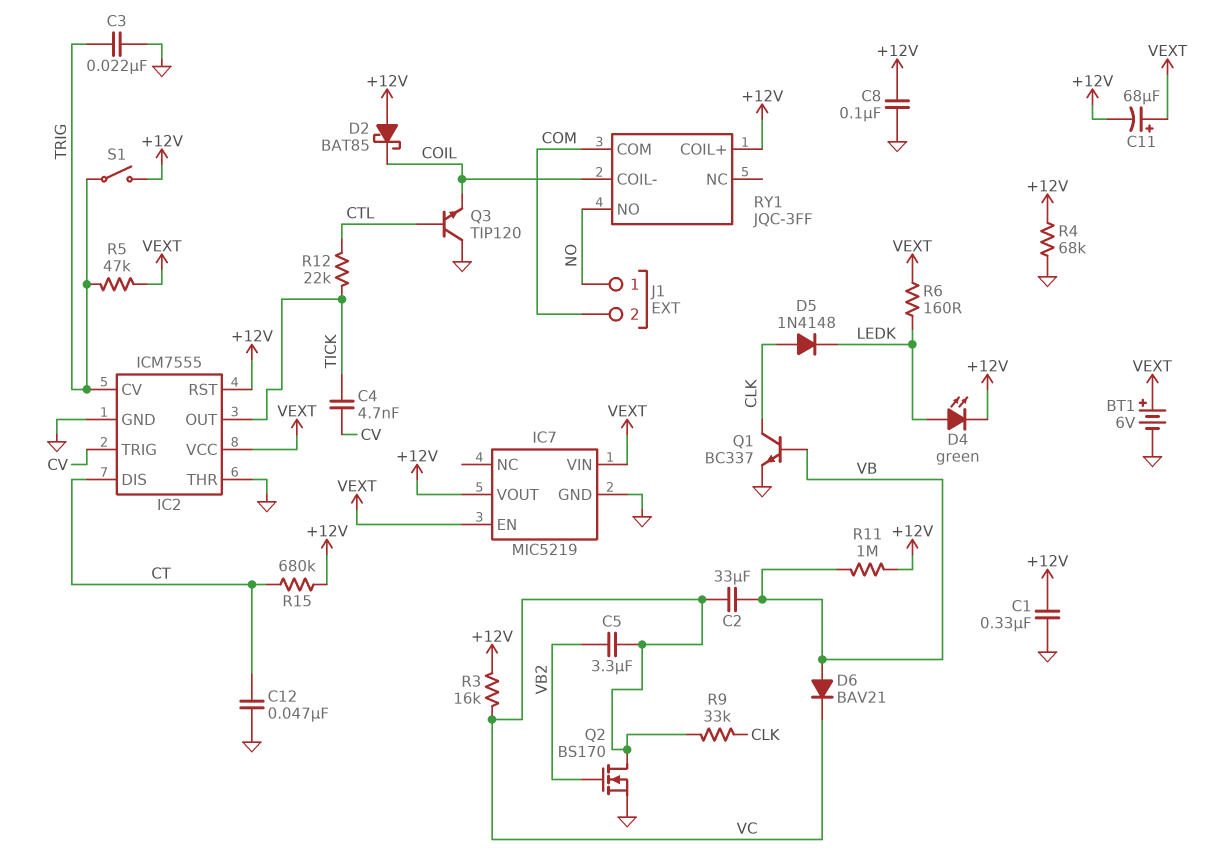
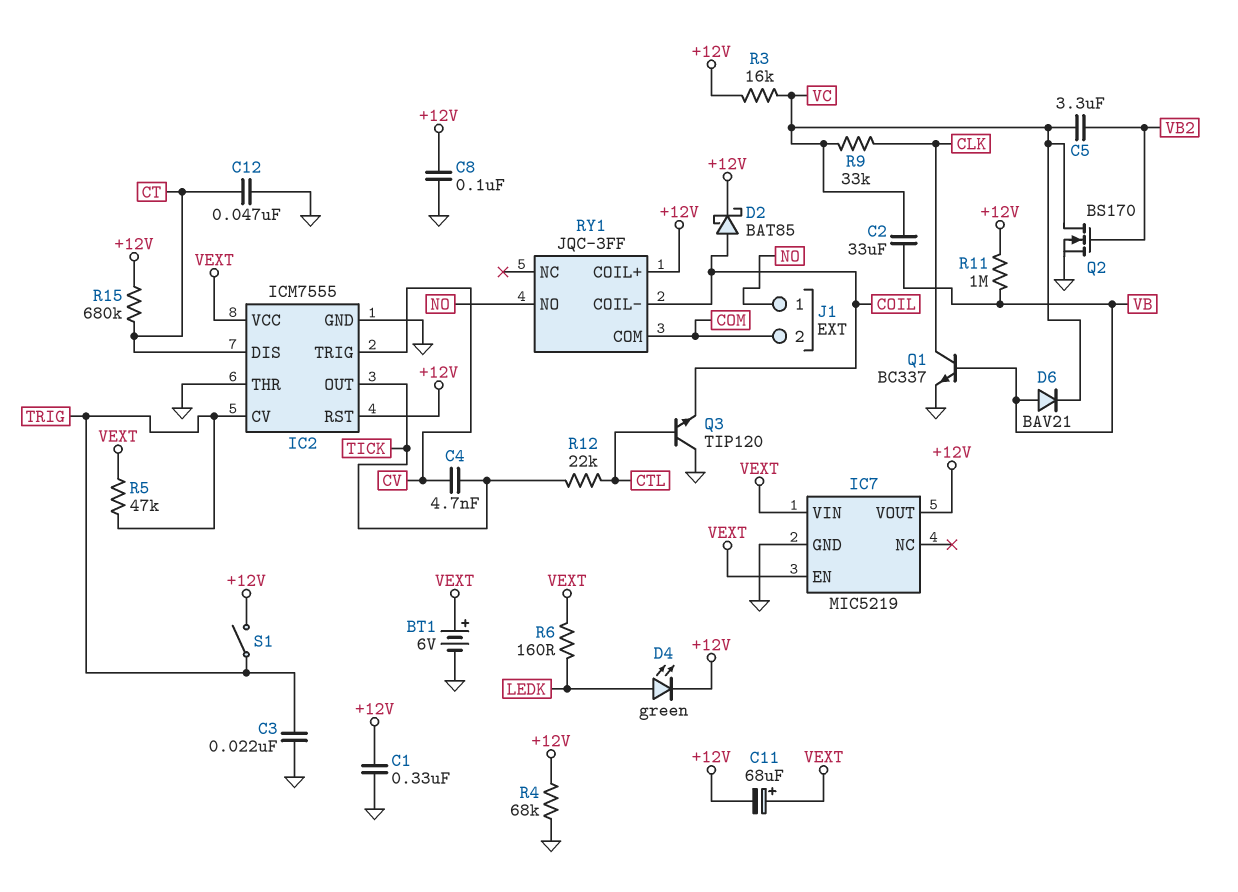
D2: schottky BAT85 (A +12V, K COIL) -> schottky BAT85 (A COIL, K +12V)
D5: diode 1N4148 (A CLK, K LEDK) -> none

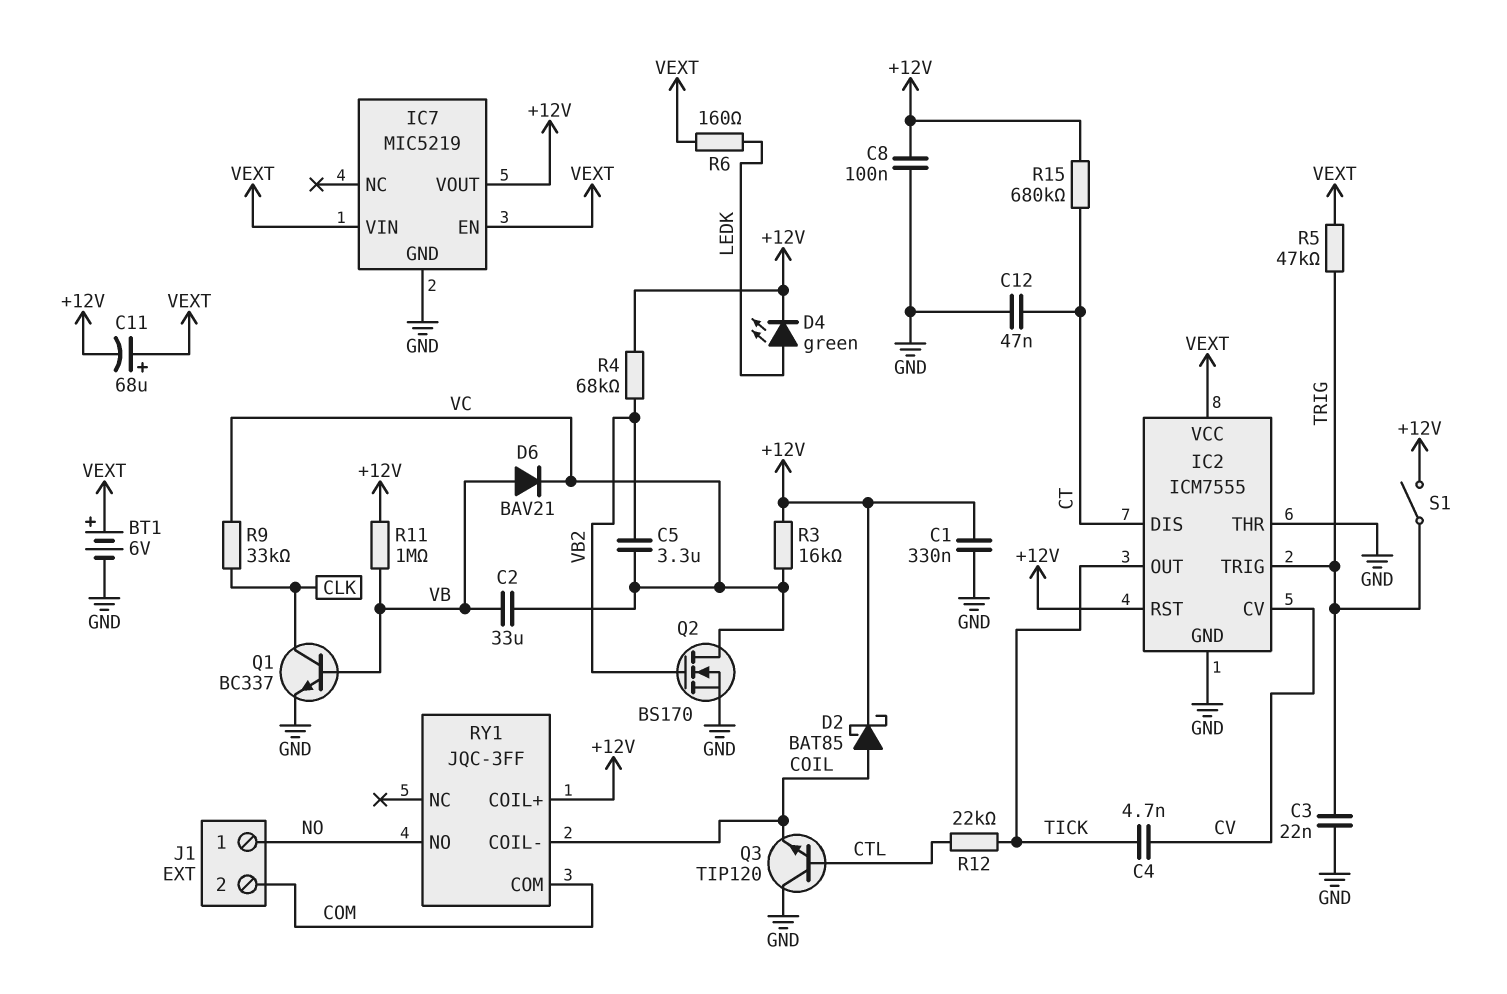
IC2 pin CV: TRIG -> CV
IC2 pin TRIG: CV -> TRIG
R4: 68k (+12V, GND) -> 68k (+12V, VB2)

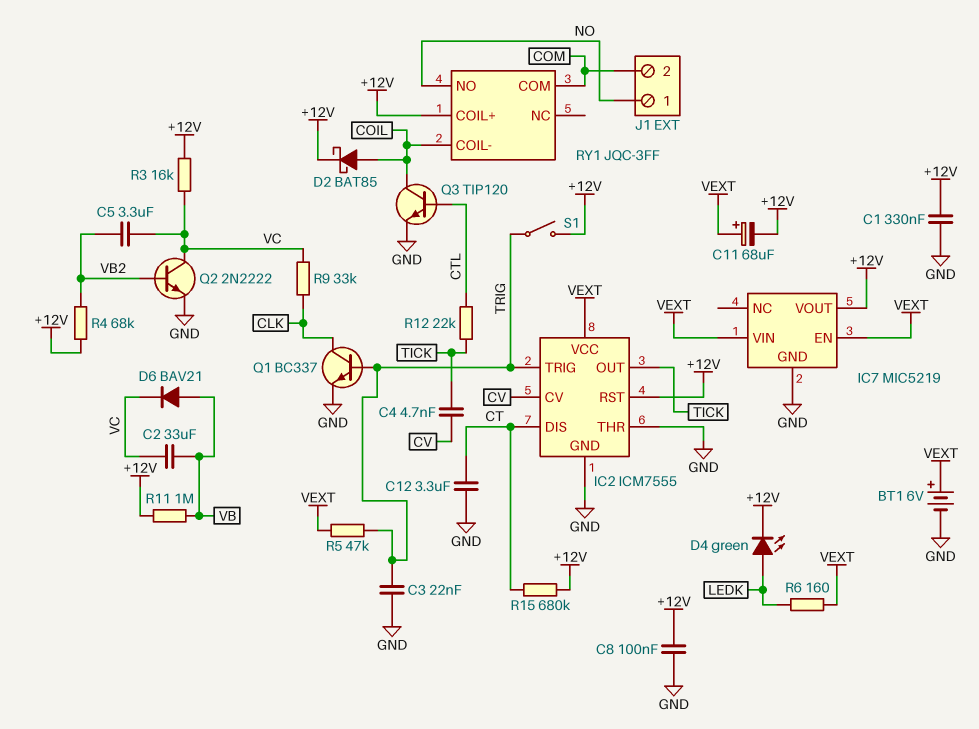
C12: 47nF (CT, GND) -> 3.3uF (CT, GND)
Q1: NPN BC337 (B VB, C CLK, E GND) -> NPN BC337 (B TRIG, C CLK, E GND)
Q2: NMOS BS170 (G VB2, D VC, S GND) -> NPN 2N2222 (B VB2, C VC, E GND)
Q3: NPN TIP120 (B CTL, C GND, E COIL) -> NPN TIP120 (B CTL, C COIL, E GND)

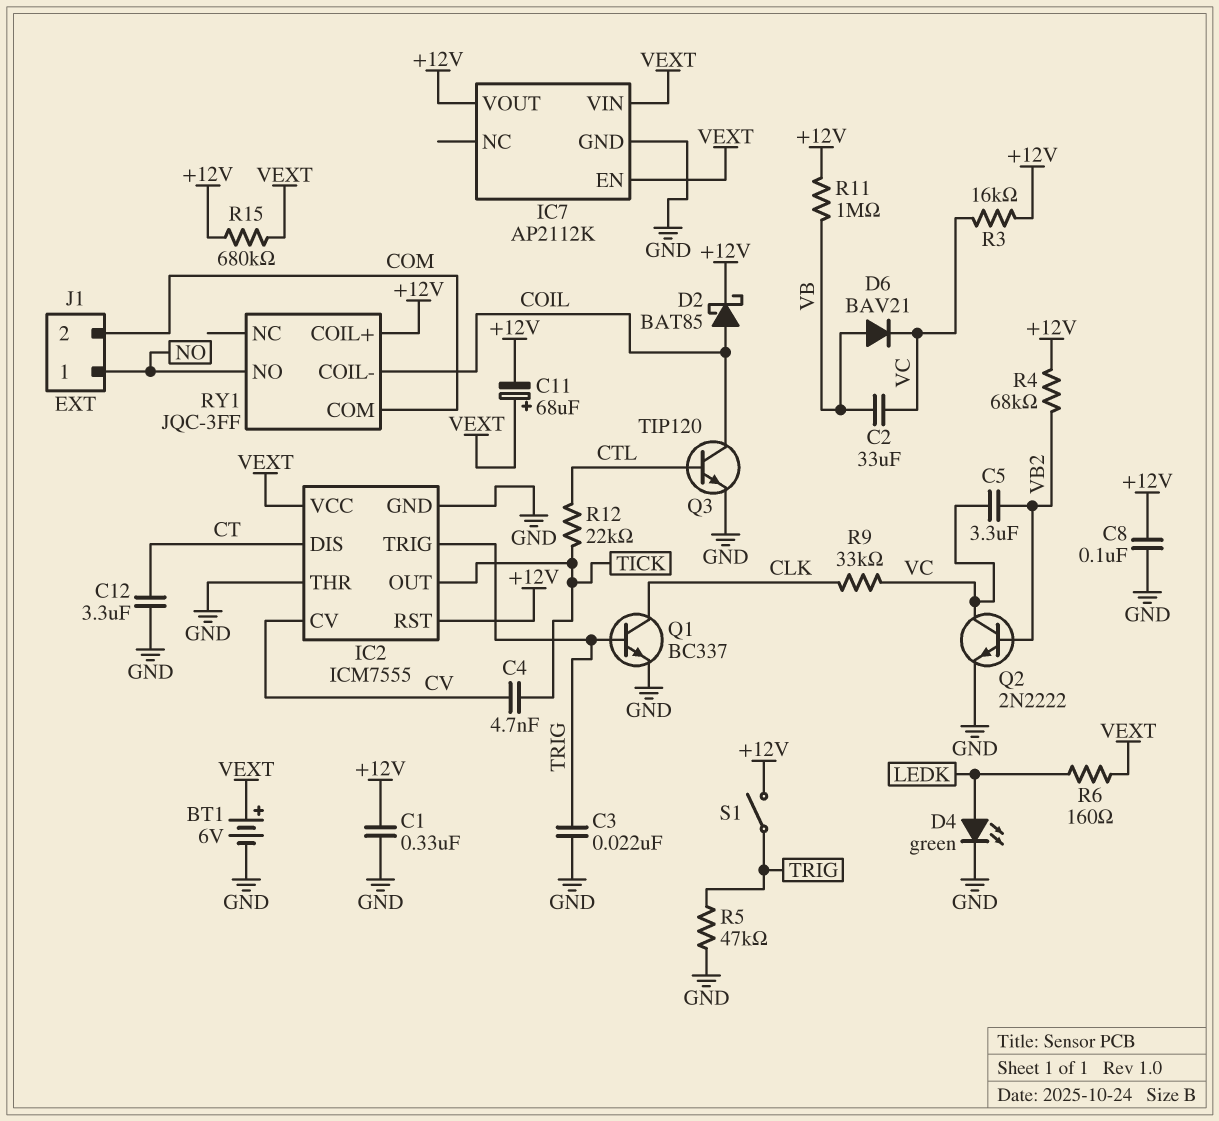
D4: LED green (A LEDK, K +12V) -> LED green (A LEDK, K GND)
IC7: MIC5219 -> AP2112K
R5: 47k (TRIG, VEXT) -> 47k (GND, TRIG)
R15: 680k (+12V, CT) -> 680k (+12V, VEXT)

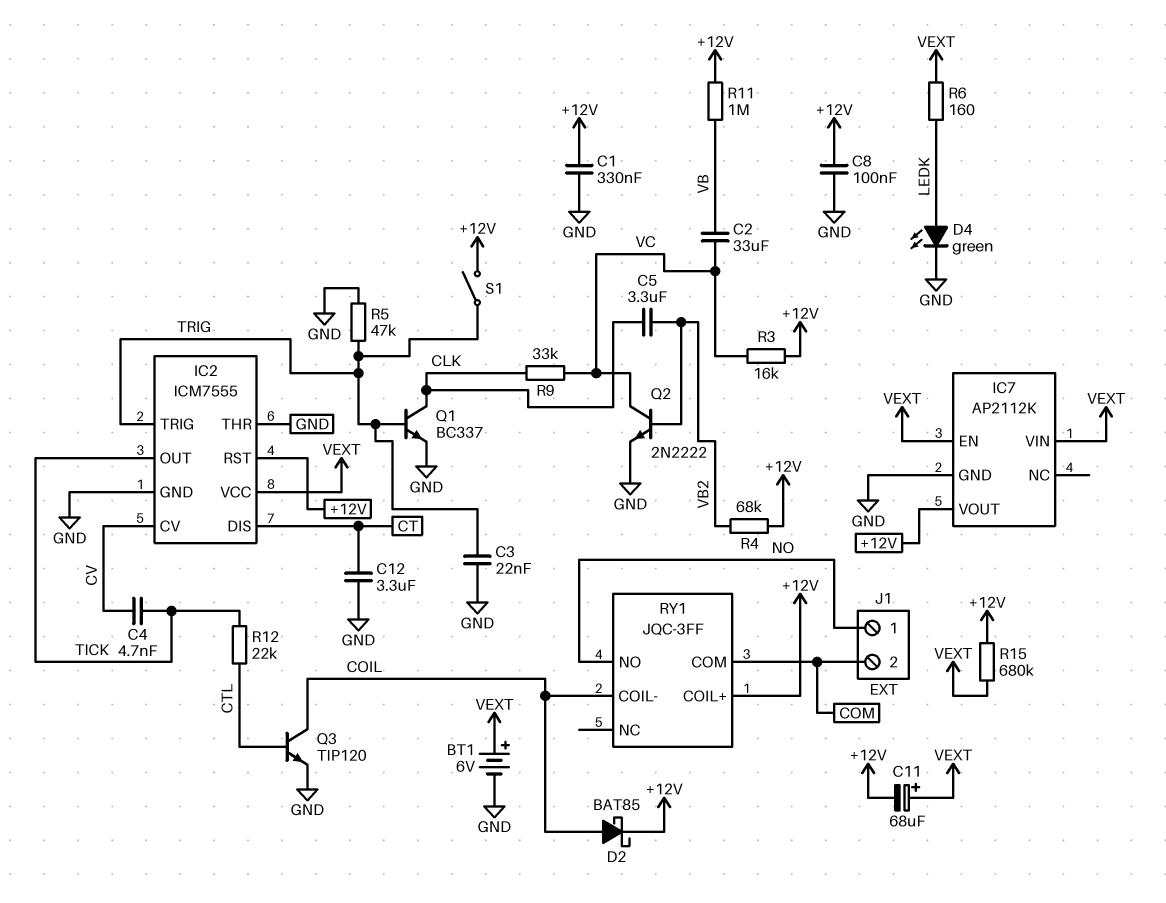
C5: 3.3uF (VB2, VC) -> 3.3uF (CLK, VB2)
D6: diode BAV21 (A VB, K VC) -> none

